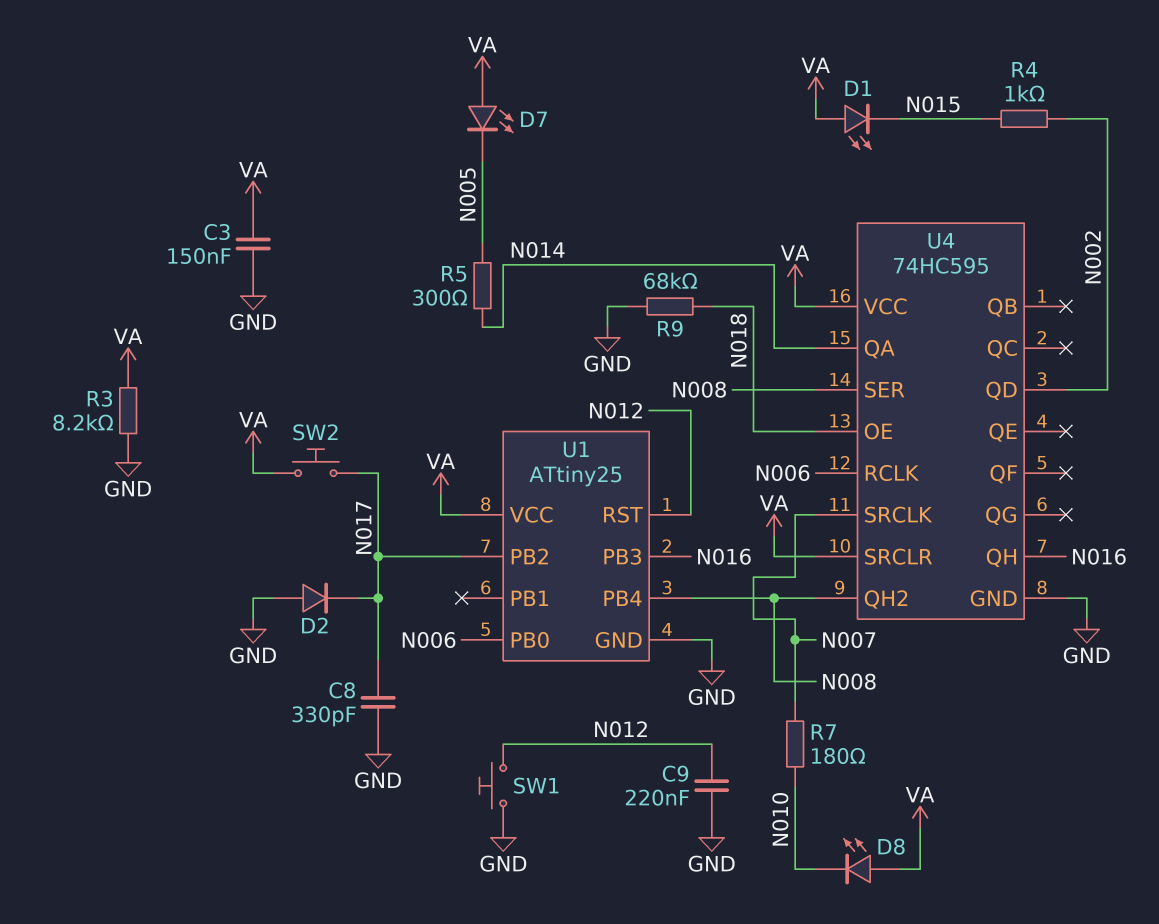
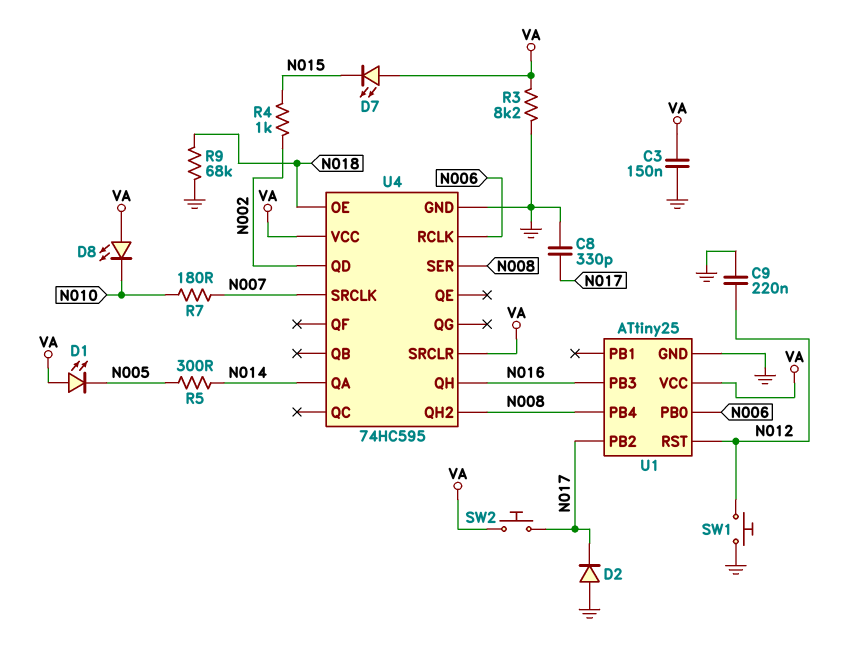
D1: LED (A VA, K N015) -> LED (A VA, K N005)
D7: LED (A VA, K N005) -> LED (A VA, K N015)

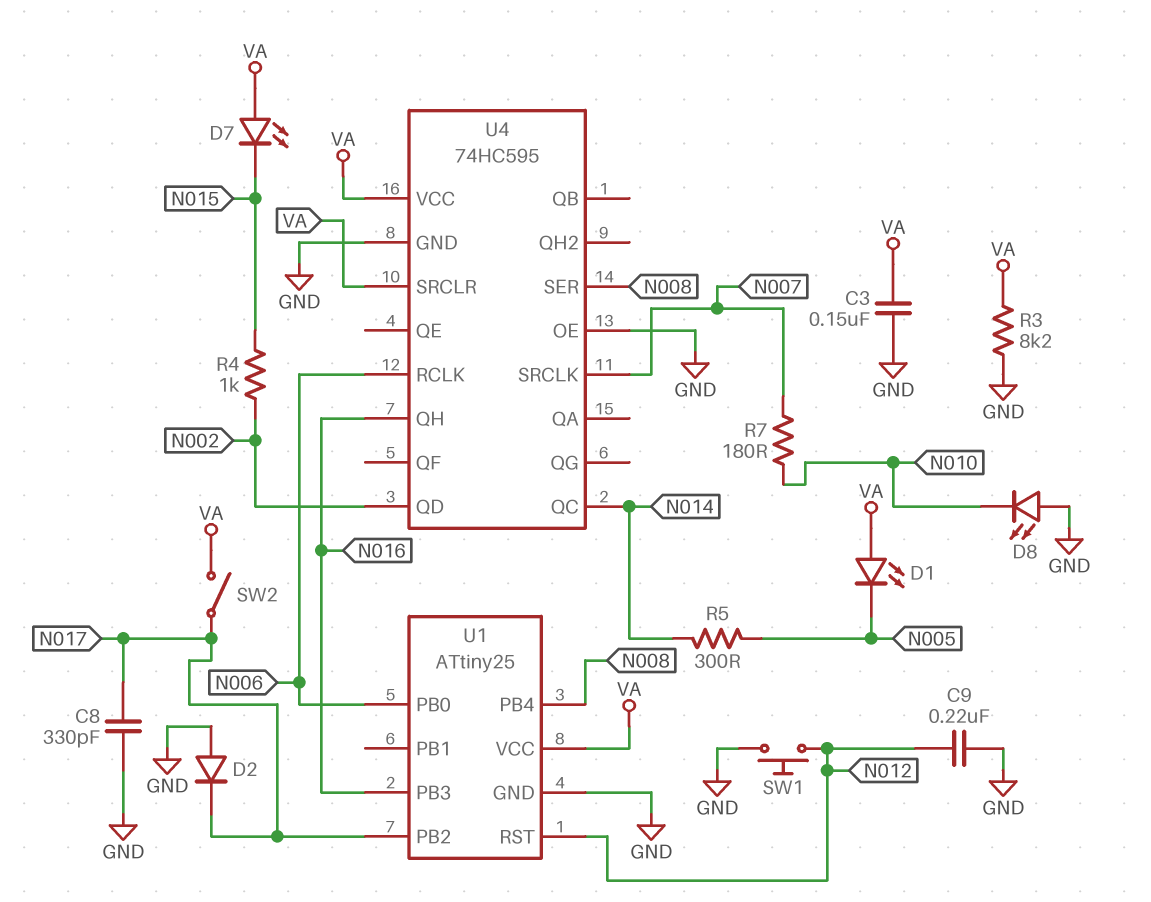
D8: LED (A VA, K N010) -> LED (A GND, K N010)
R9: 68k (GND, N018) -> none
SW2: button (N017, VA) -> switch (N017, VA)
U4 pin OE: N018 -> GND
U4 pin QA: N014 -> none
U4 pin QC: none -> N014
U4 pin QH2: N008 -> none

